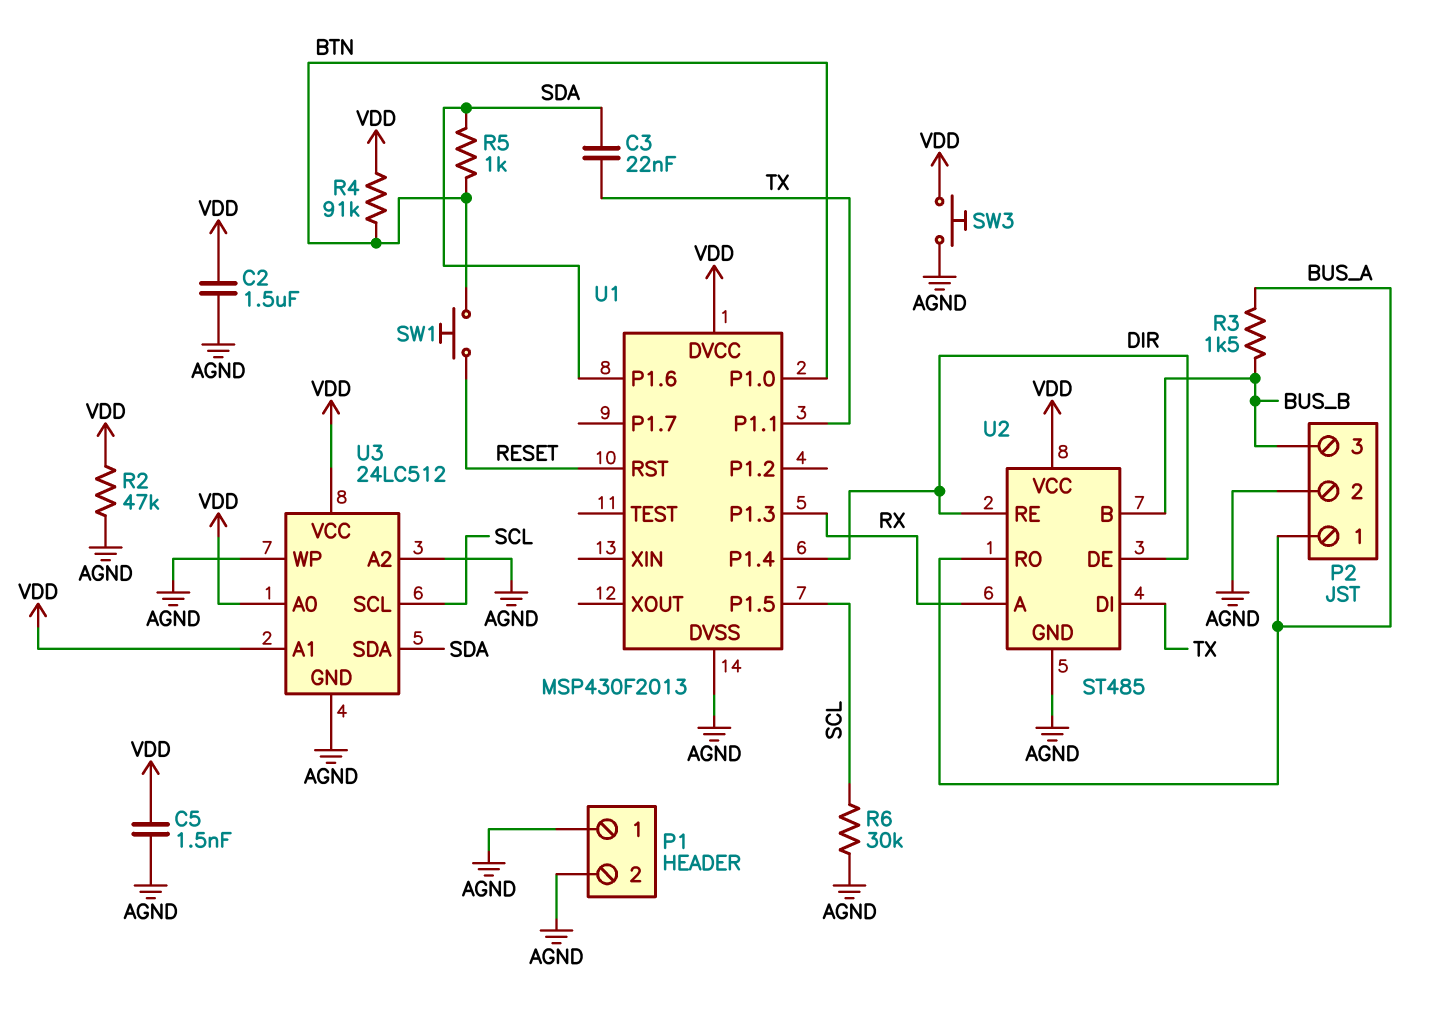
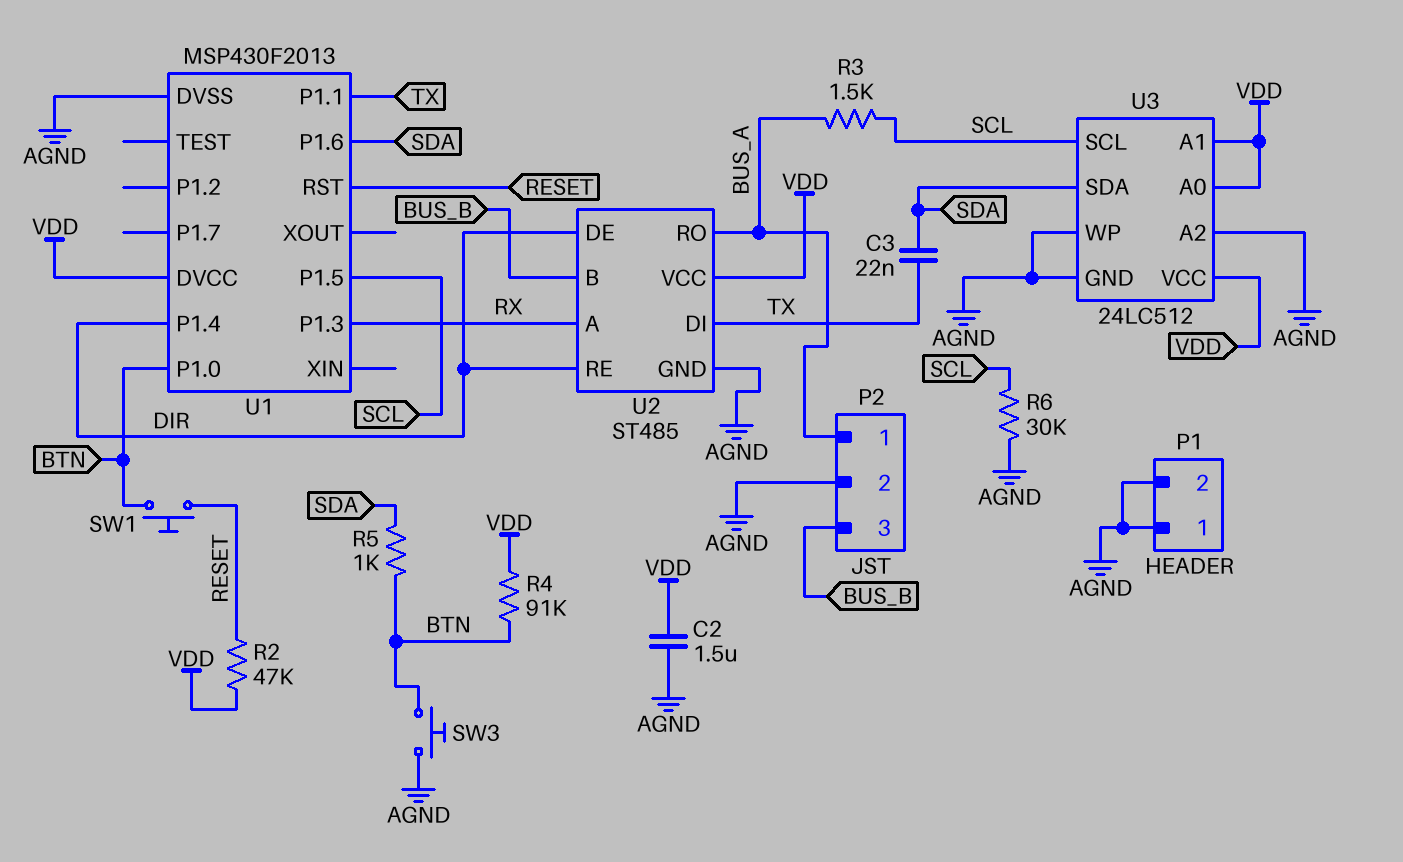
C5: 1.5nF (AGND, VDD) -> none
R2: 47k (AGND, VDD) -> 47k (RESET, VDD)
R3: 1.5k (BUS_A, BUS_B) -> 1.5k (BUS_A, SCL)
SW3: button (AGND, VDD) -> button (AGND, BTN)

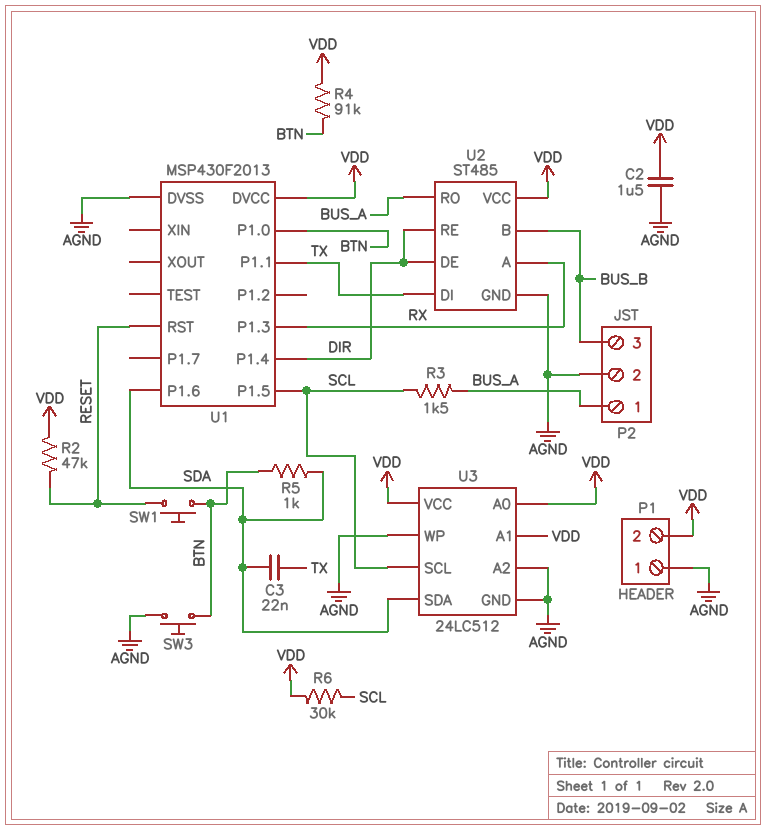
P1 pin 2: AGND -> VDD
R6: 30k (AGND, SCL) -> 30k (SCL, VDD)

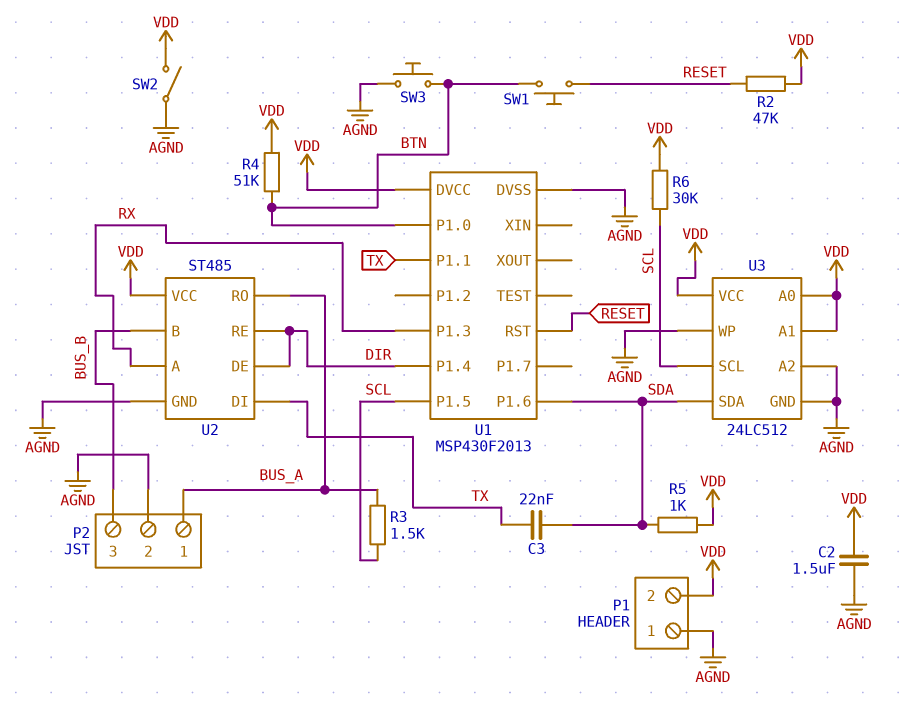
R4: 91k (BTN, VDD) -> 51k (BTN, VDD)
R5: 1k (BTN, SDA) -> 1k (SDA, VDD)
SW2: none -> switch (AGND, VDD)

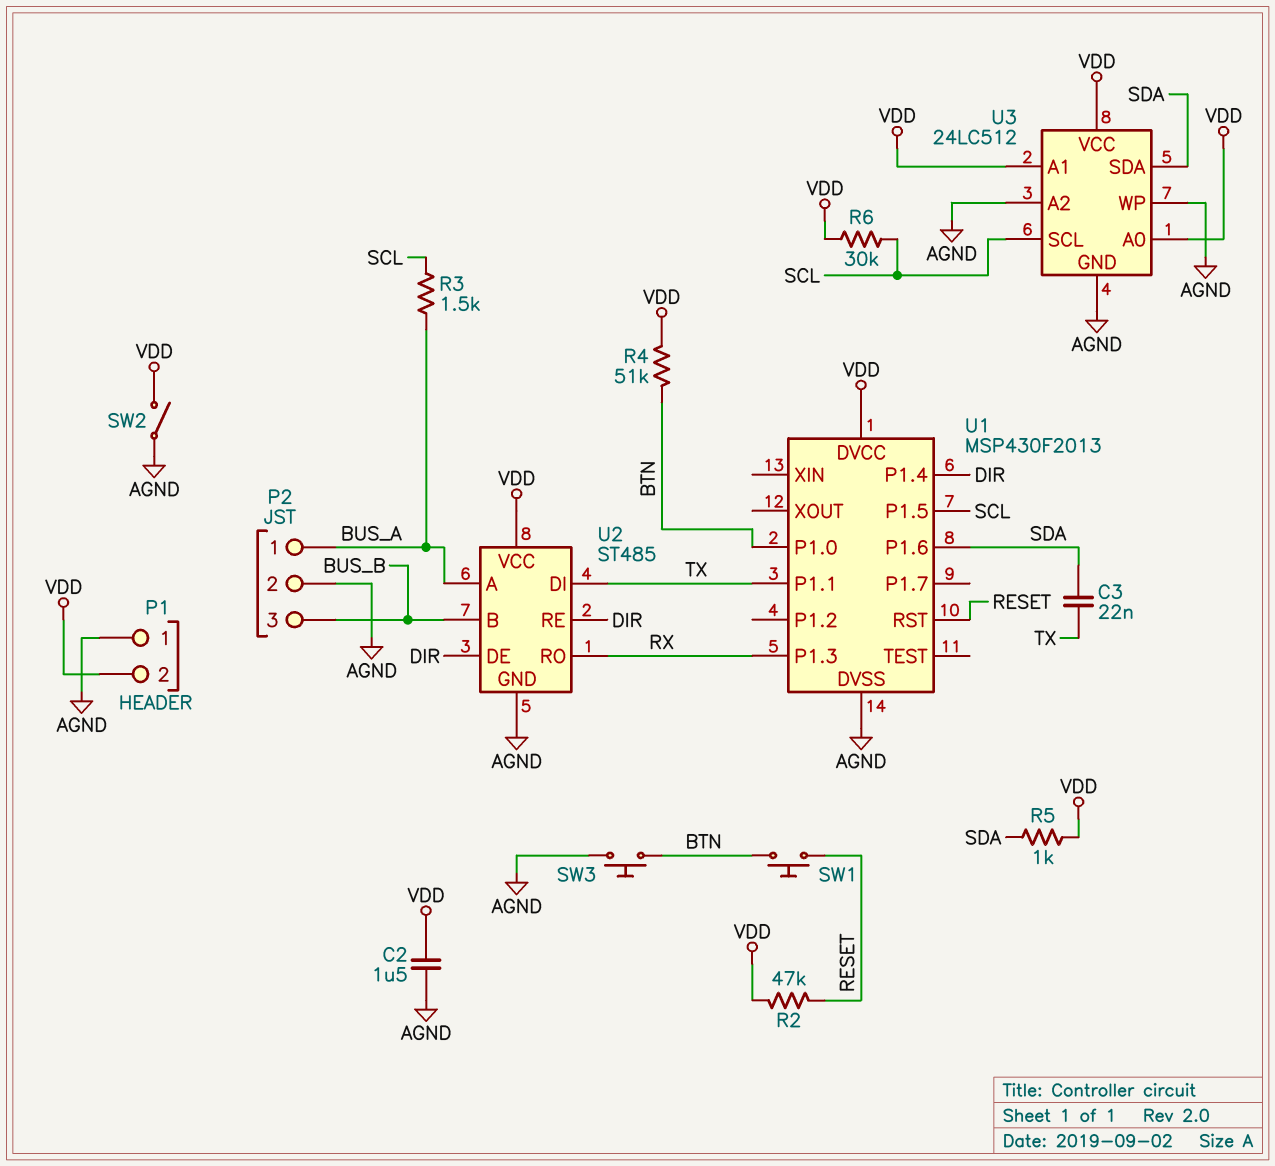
U2 pin A: RX -> BUS_A
U2 pin RO: BUS_A -> RX

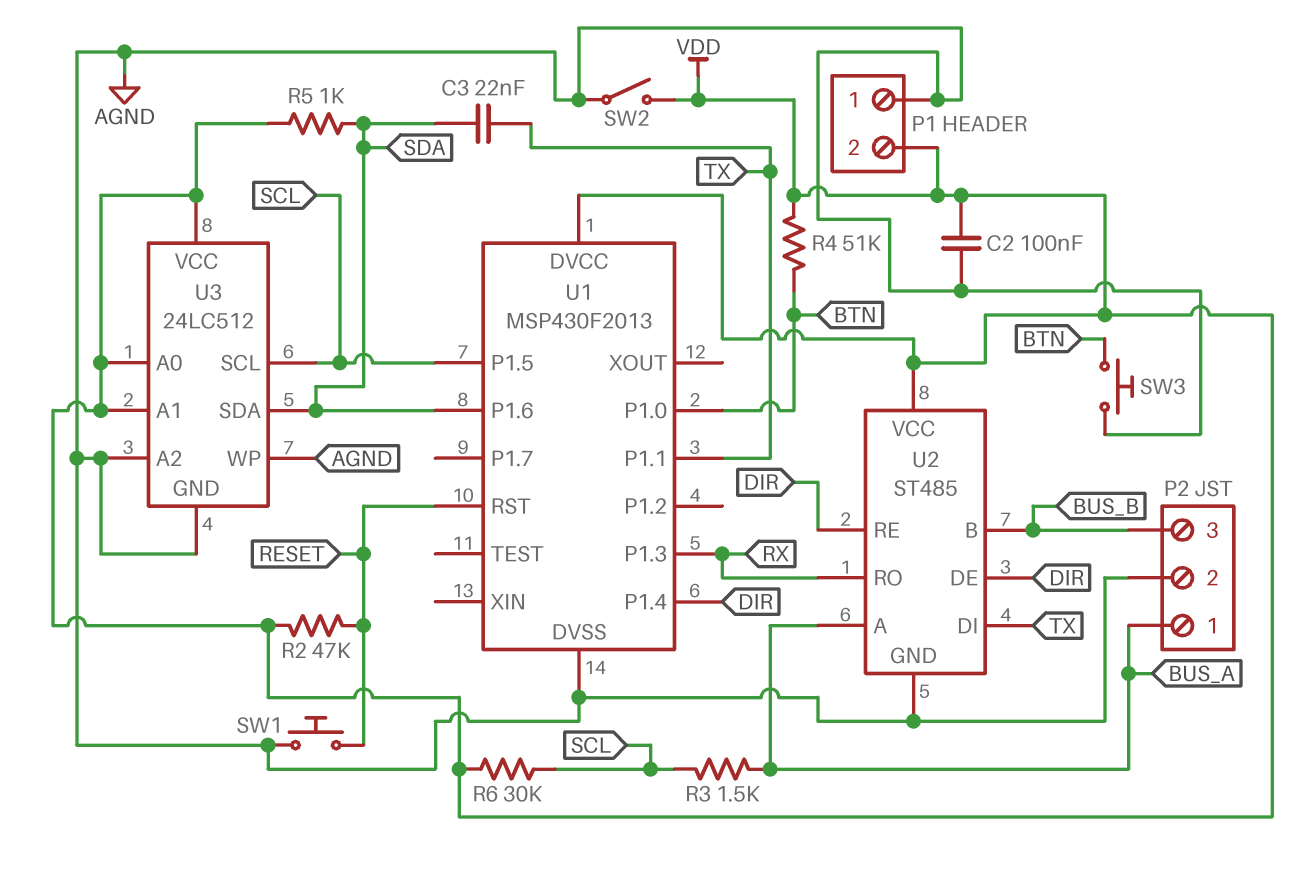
C2: 1.5uF (AGND, VDD) -> 100nF (AGND, VDD)
SW1: button (BTN, RESET) -> button (AGND, RESET)

